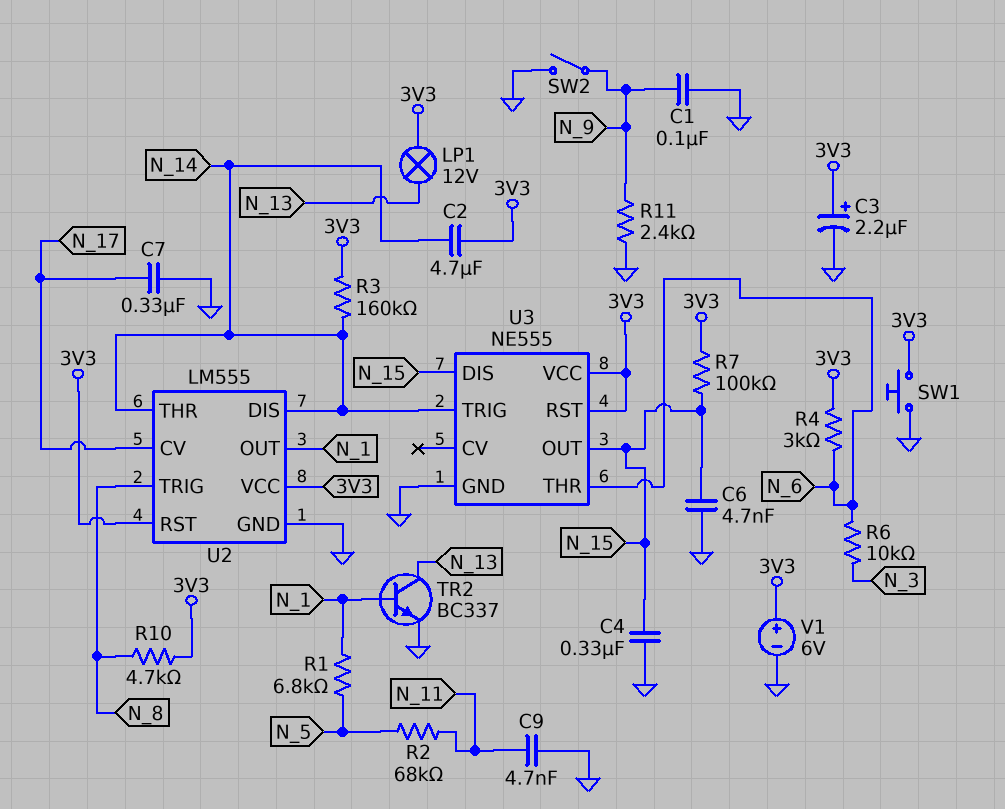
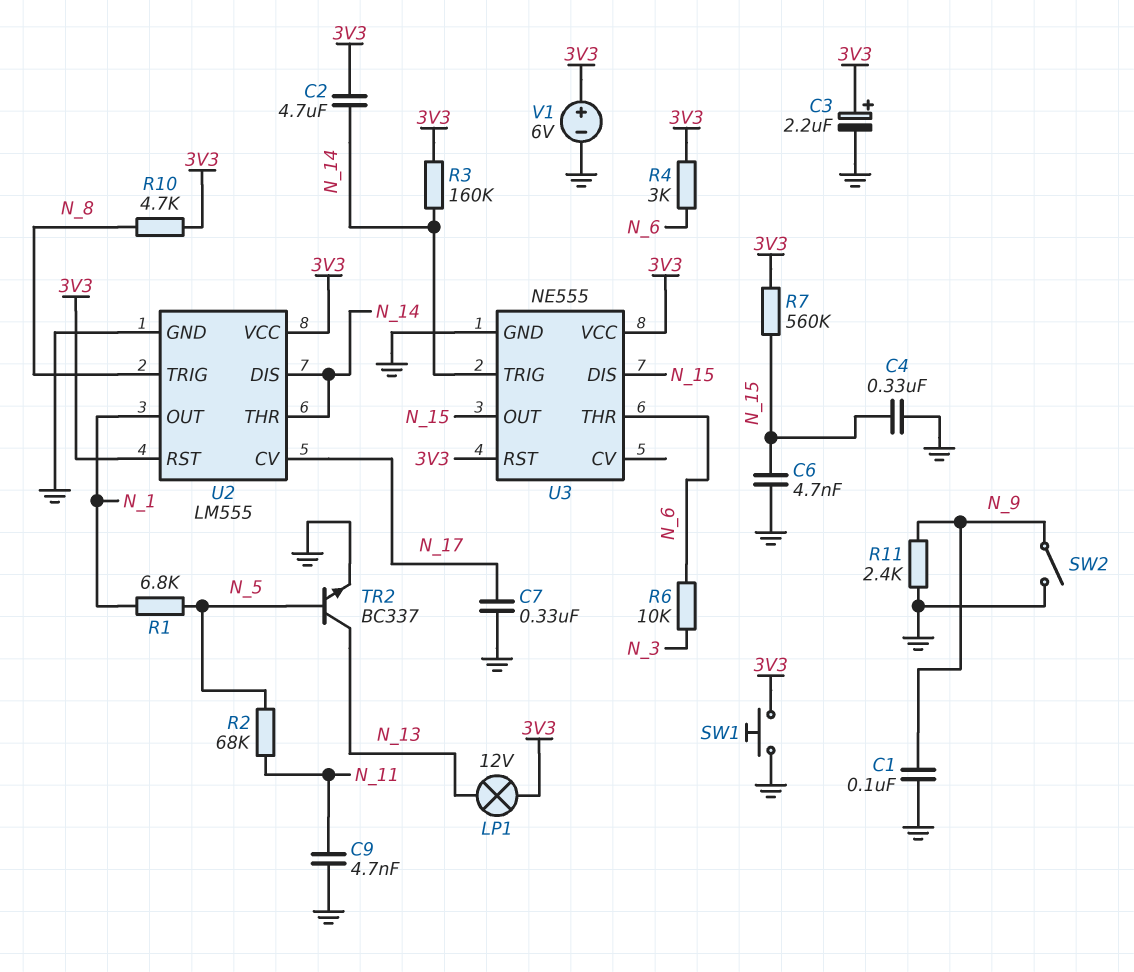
R7: 100k (3V3, N_15) -> 560k (3V3, N_15)
TR2: NPN BC337 (B N_1, C N_13, E GND) -> NPN BC337 (B N_5, C N_13, E GND)

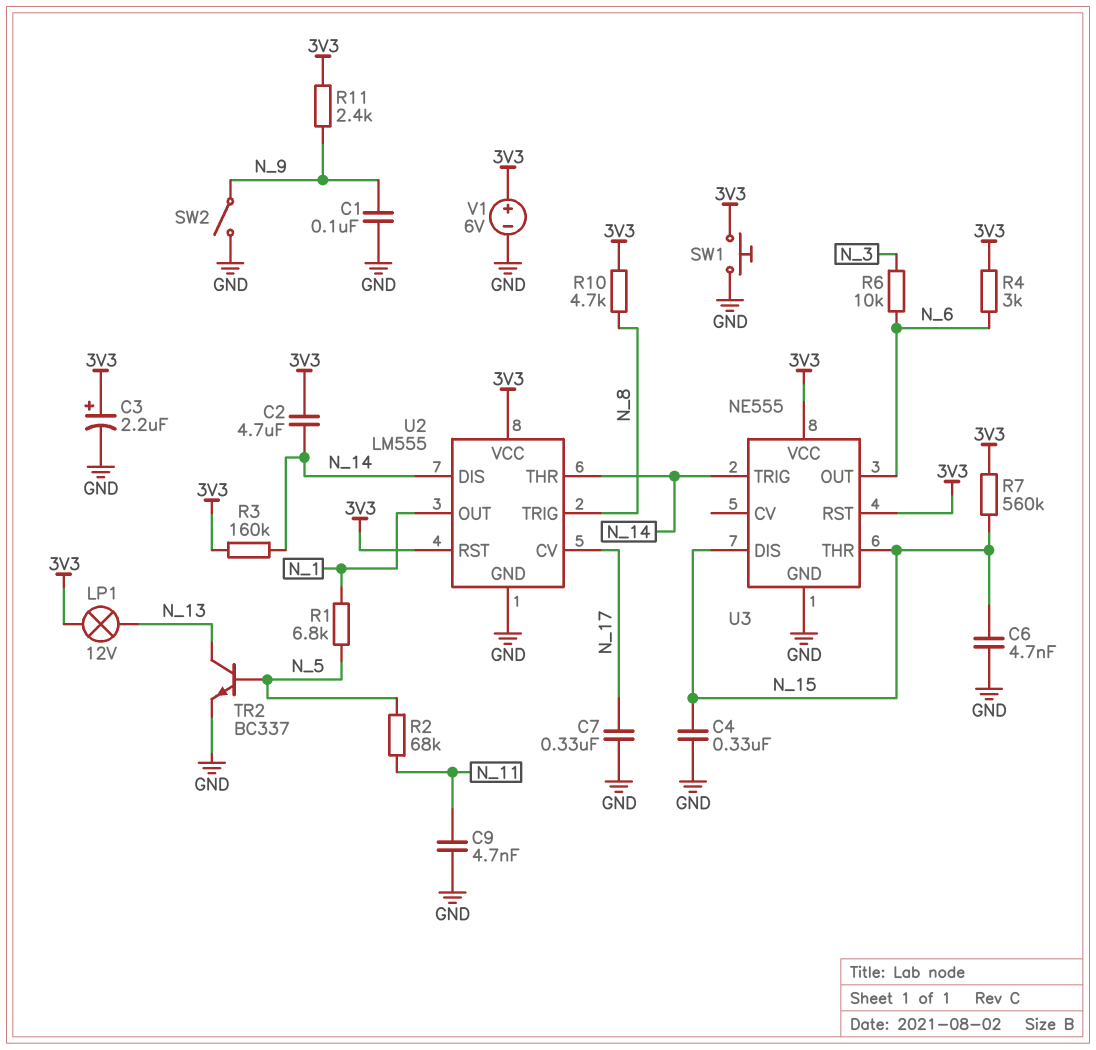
R11: 2.4k (GND, N_9) -> 2.4k (3V3, N_9)
U3 pin OUT: N_15 -> N_6
U3 pin THR: N_6 -> N_15

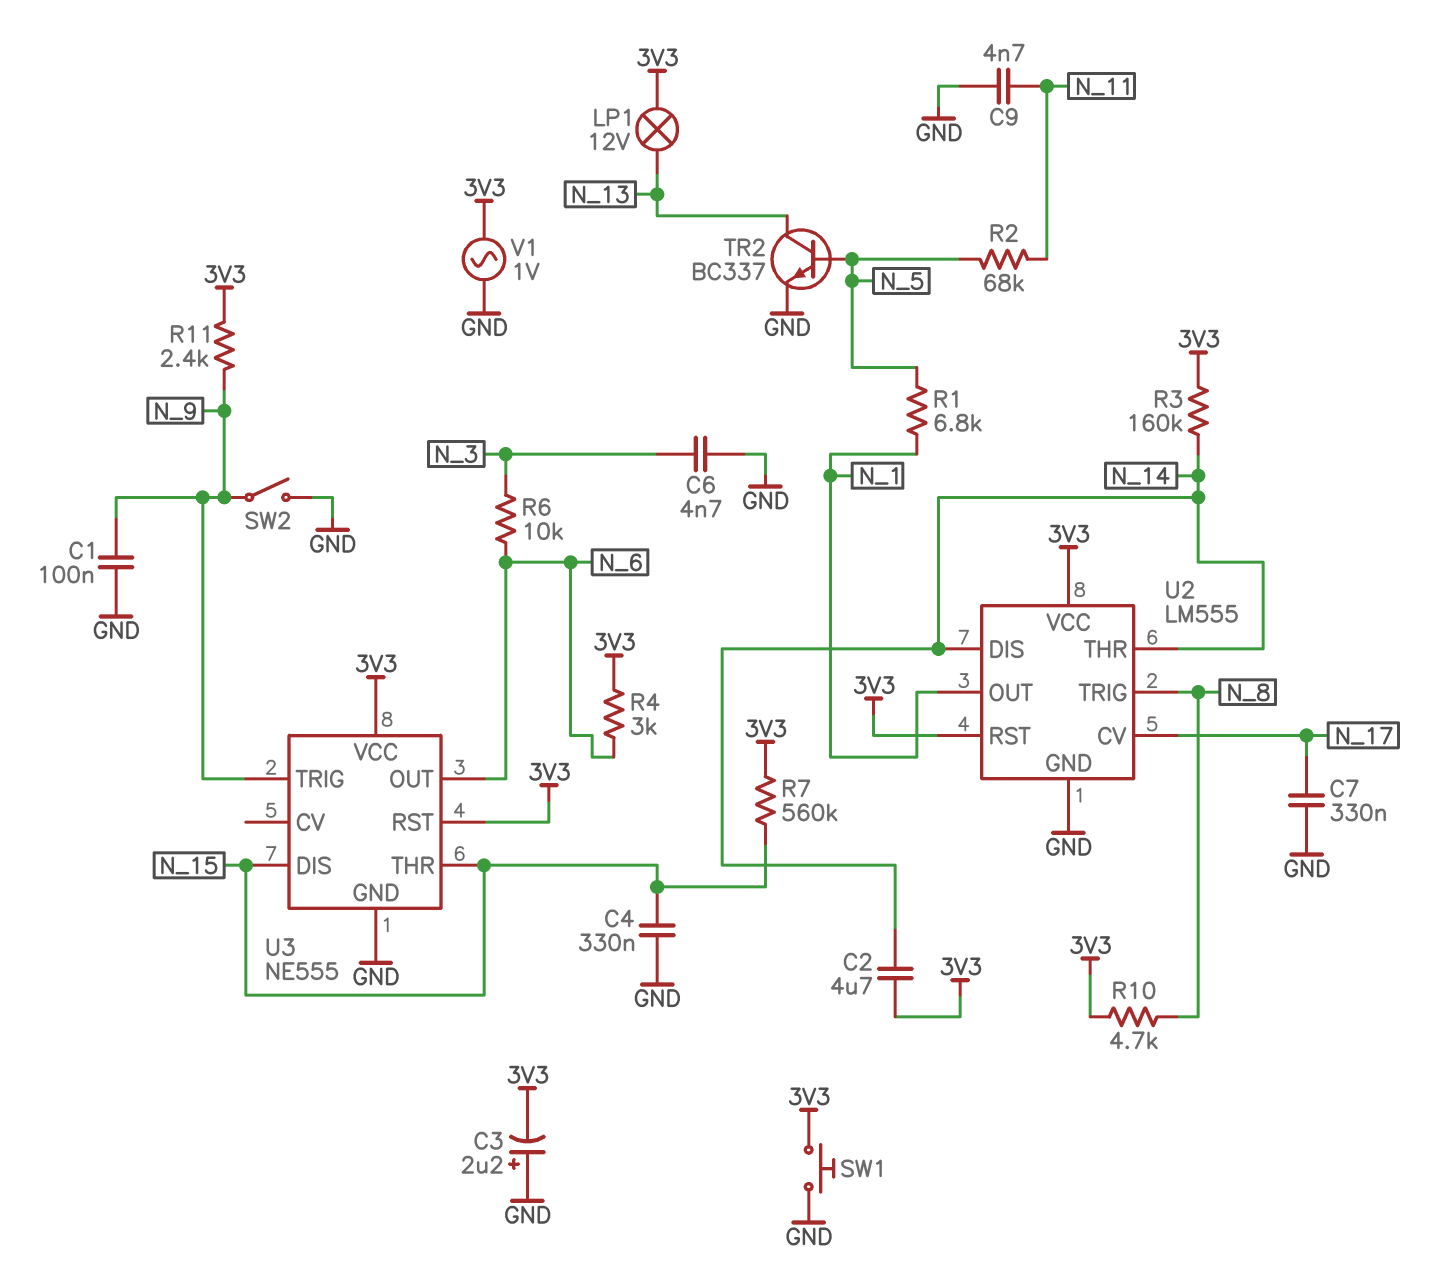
C3: 2.2uF (plus 3V3, minus GND) -> 2.2uF (plus GND, minus 3V3)
C6: 4.7nF (GND, N_15) -> 4.7nF (GND, N_3)
U3 pin TRIG: N_14 -> N_9
V1: 6V (plus 3V3, minus GND) -> AC 1V (3V3, GND)

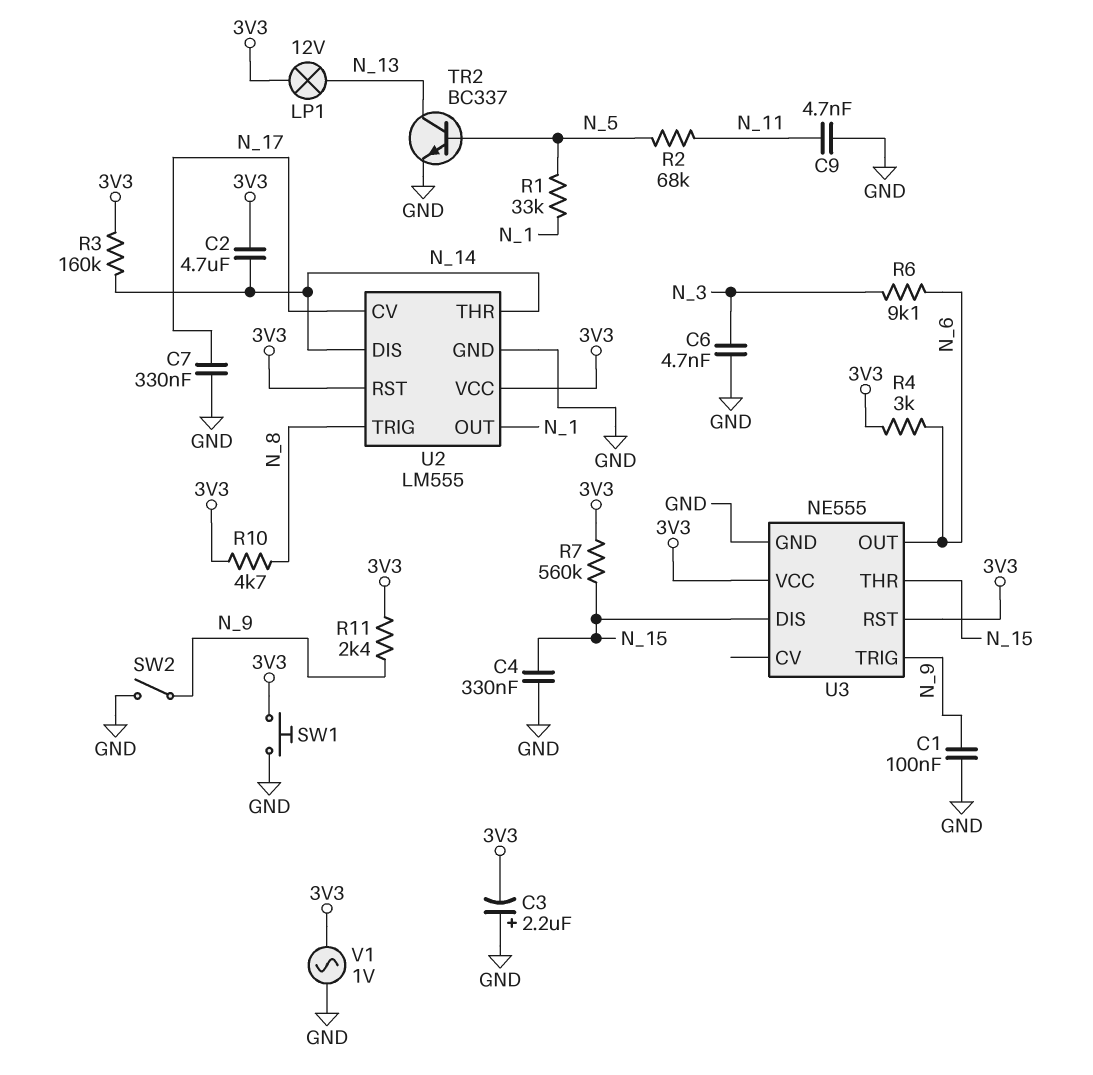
R1: 6.8k (N_1, N_5) -> 33k (N_1, N_5)
R6: 10k (N_3, N_6) -> 9.1k (N_3, N_6)

